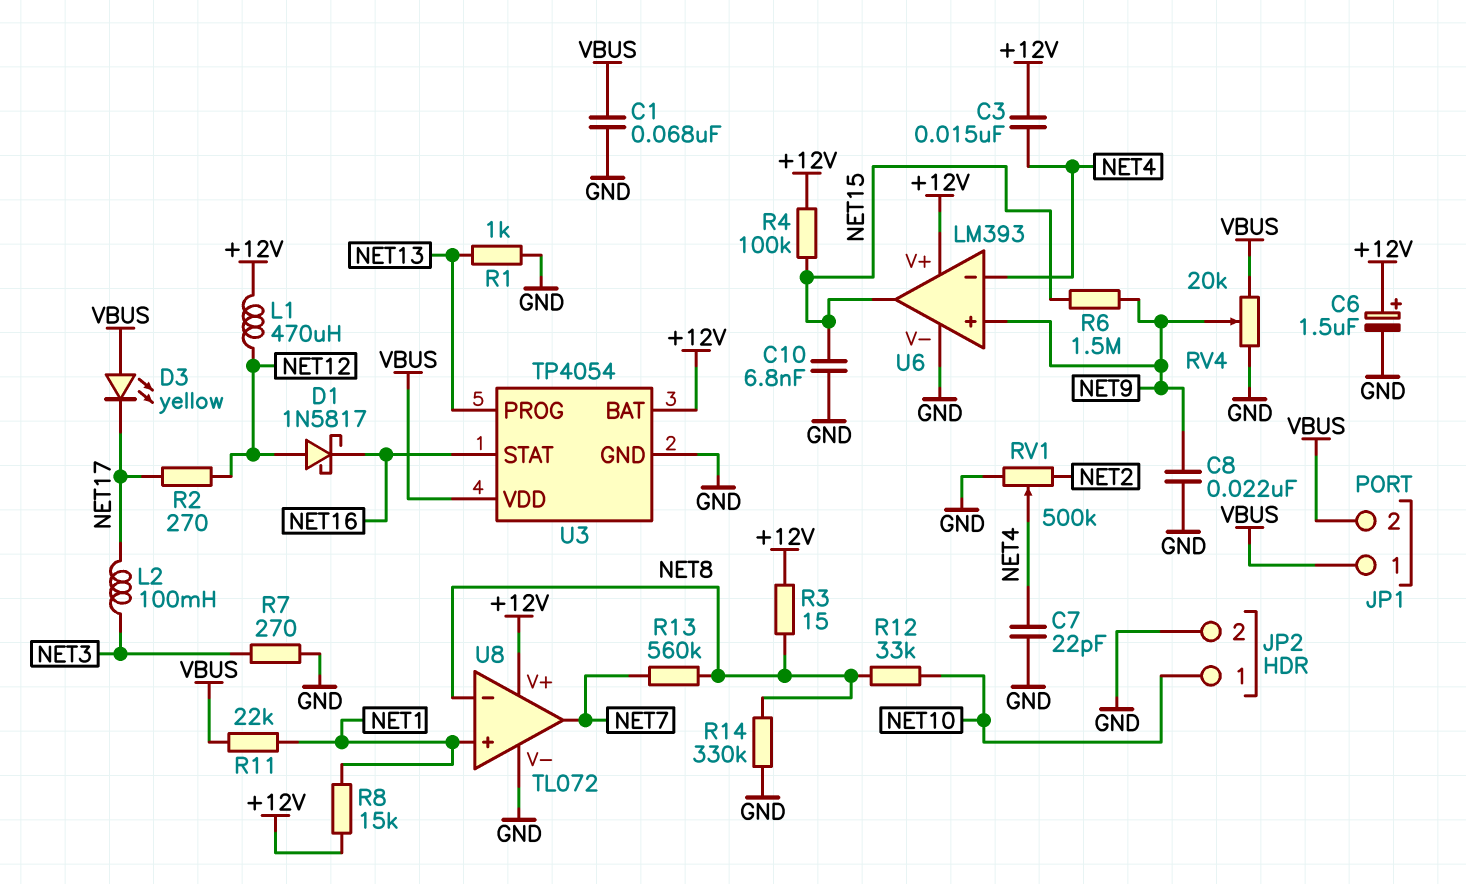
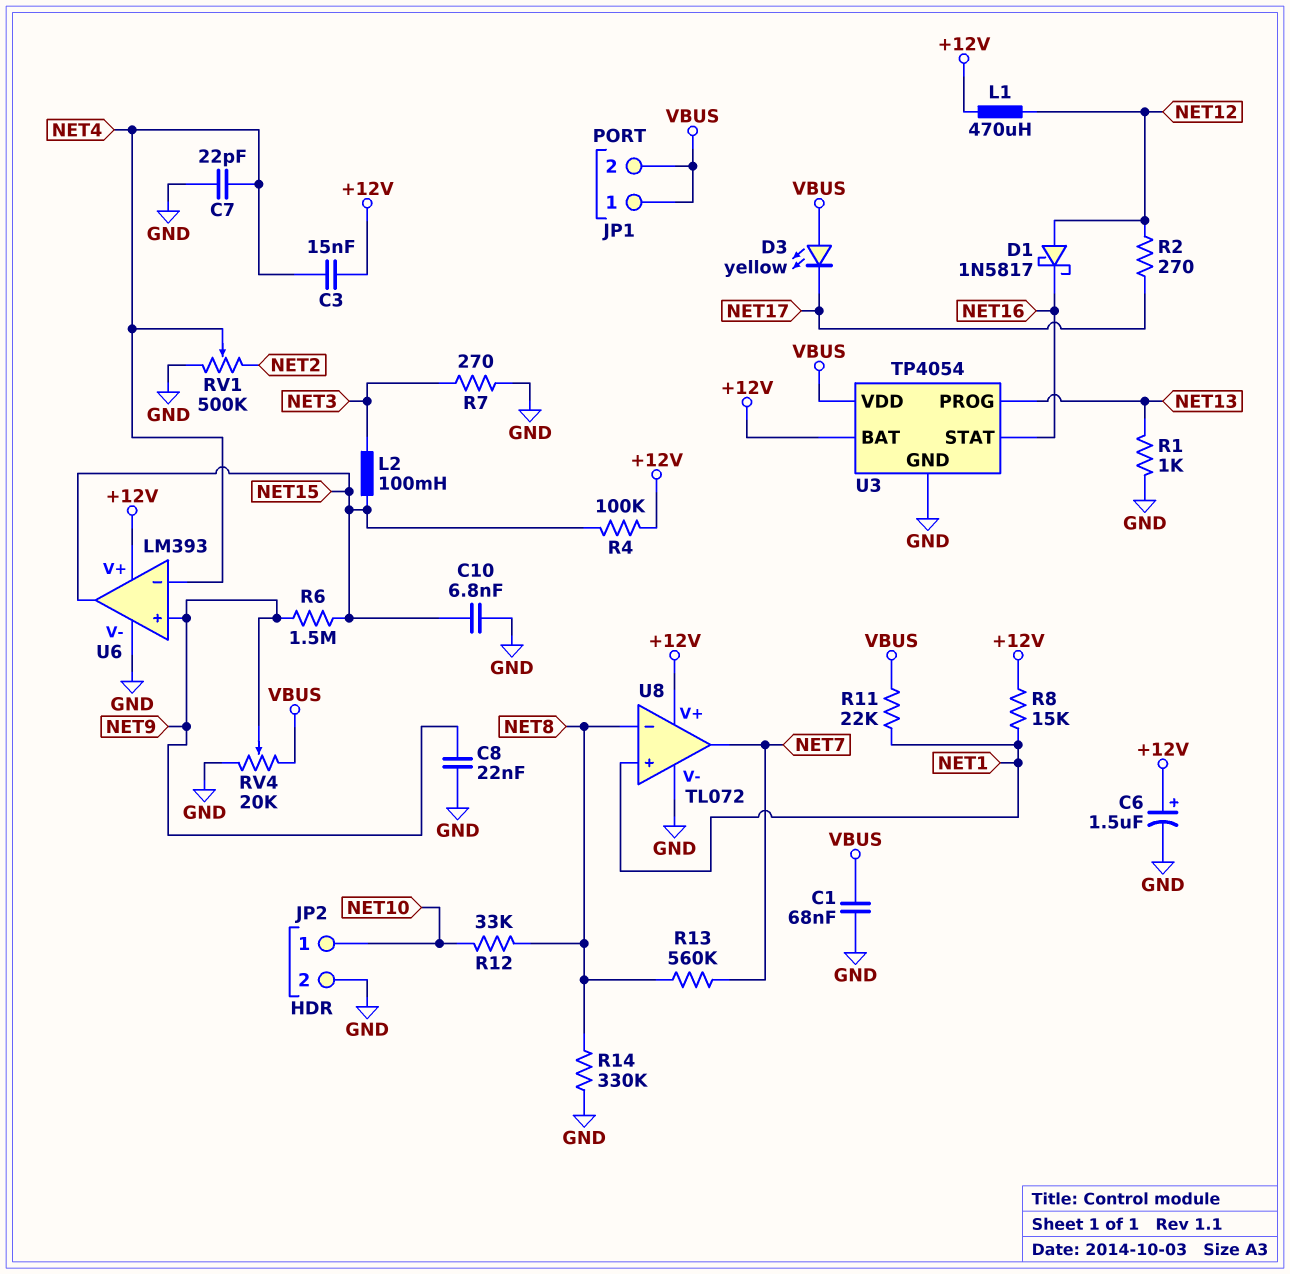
L2: 100mH (NET3, NET17) -> 100mH (NET3, NET15)
R3: 15 (+12V, NET8) -> none

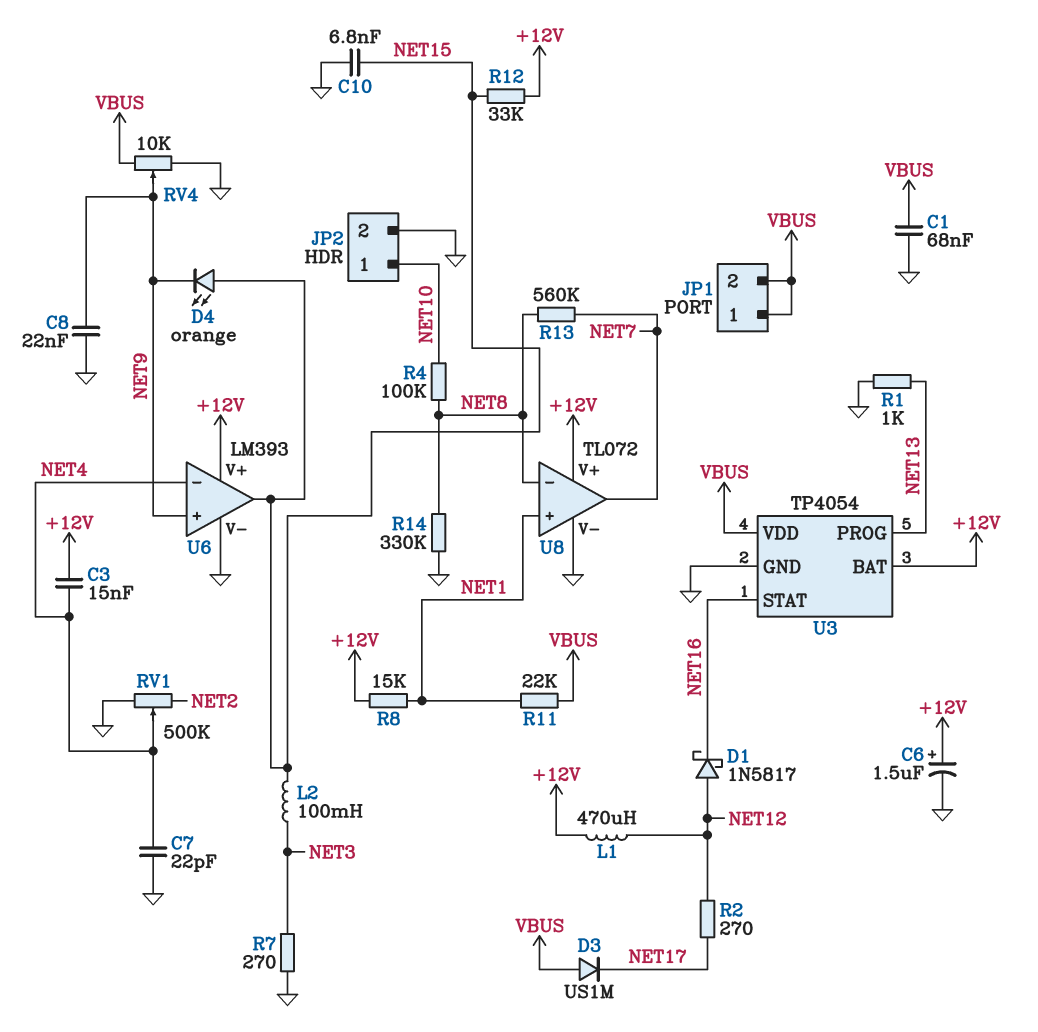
D3: LED yellow (A VBUS, K NET17) -> diode US1M (A VBUS, K NET17)
D4: none -> LED orange (A NET15, K NET9)
R4: 100k (+12V, NET15) -> 100k (NET8, NET10)
R6: 1.5M (NET9, NET15) -> none
R12: 33k (NET8, NET10) -> 33k (+12V, NET15)
RV4: 20k (GND, VBUS, wiper NET9) -> 10k (GND, VBUS, wiper NET9)

